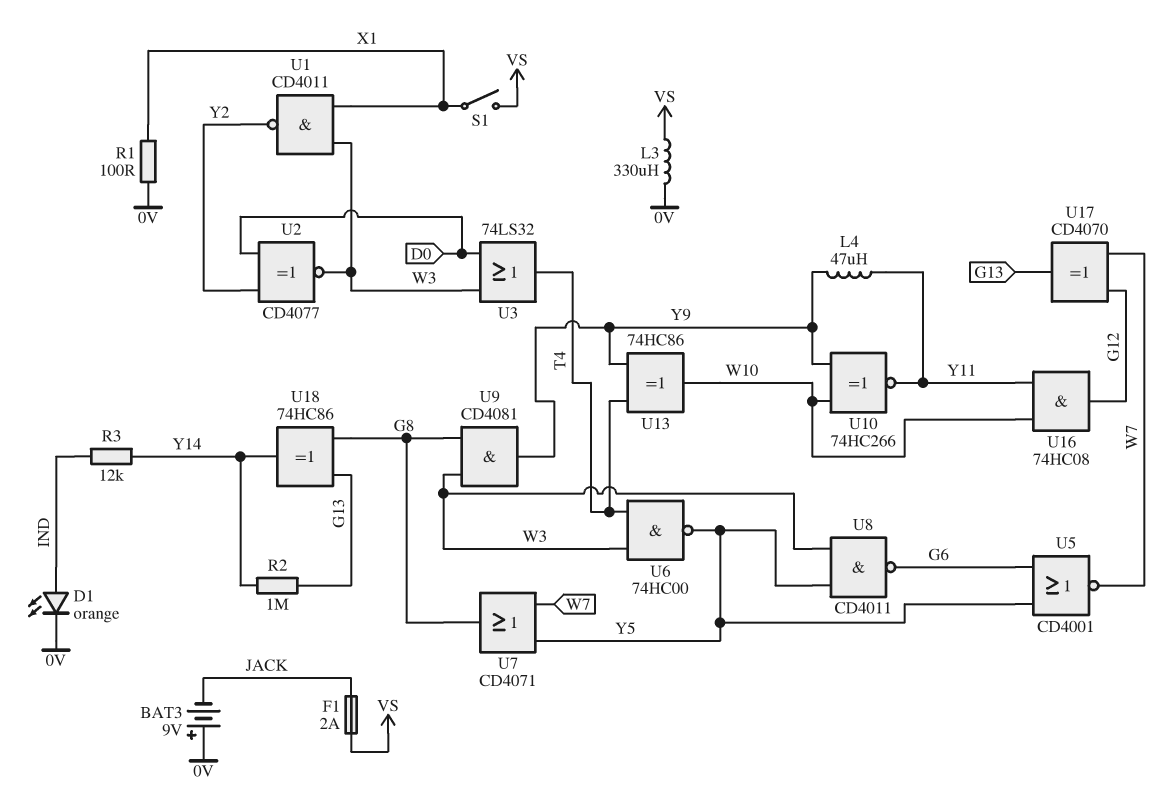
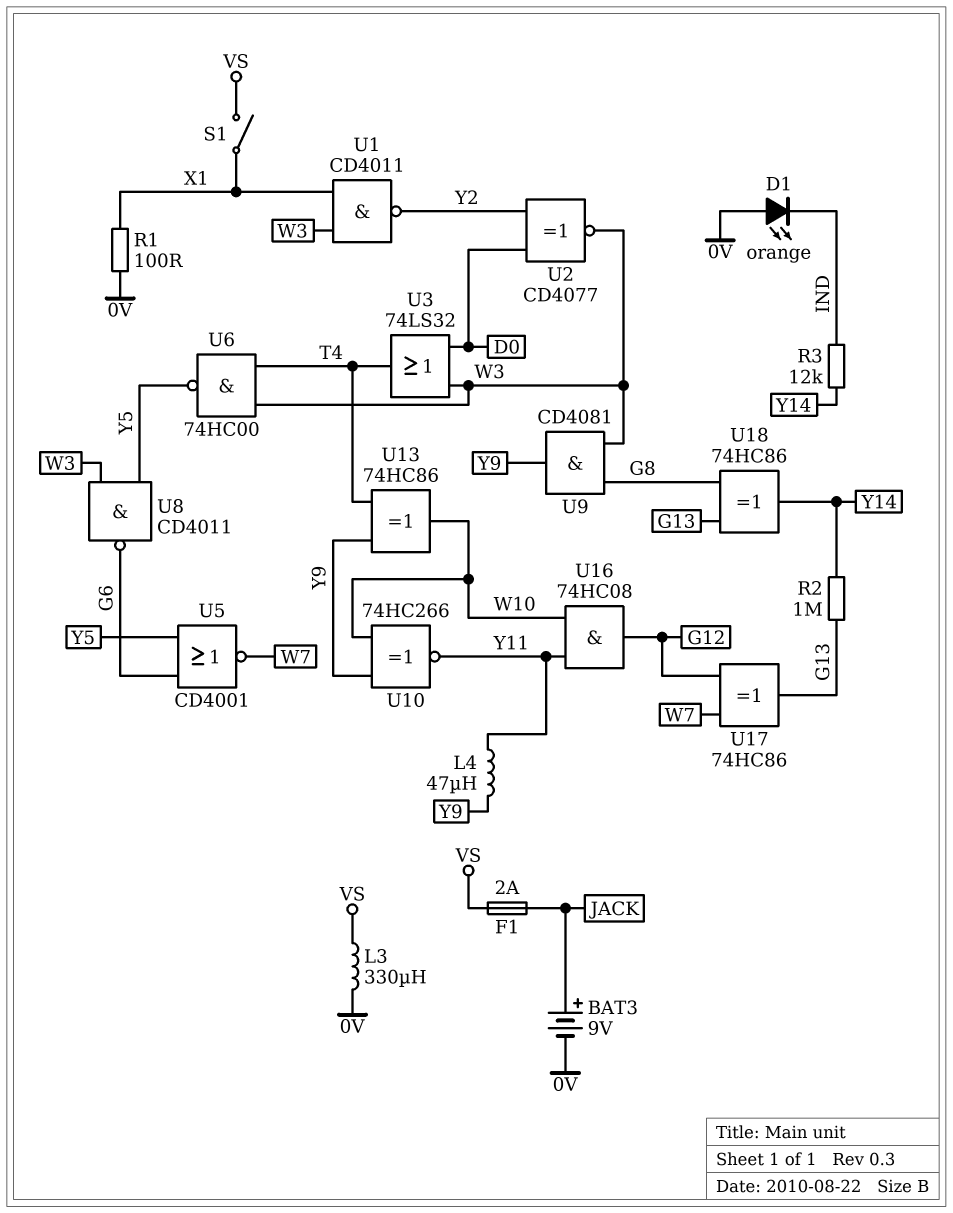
BAT3: 9V (plus 0V, minus JACK) -> 9V (plus JACK, minus 0V)
D1: LED orange (A IND, K 0V) -> LED orange (A 0V, K IND)
U7: OR CD4071 (in W7, in Y5, out G8) -> none
U17: XOR CD4070 (in G12, in W7, out G13) -> XOR 74HC86 (in G12, in W7, out G13)

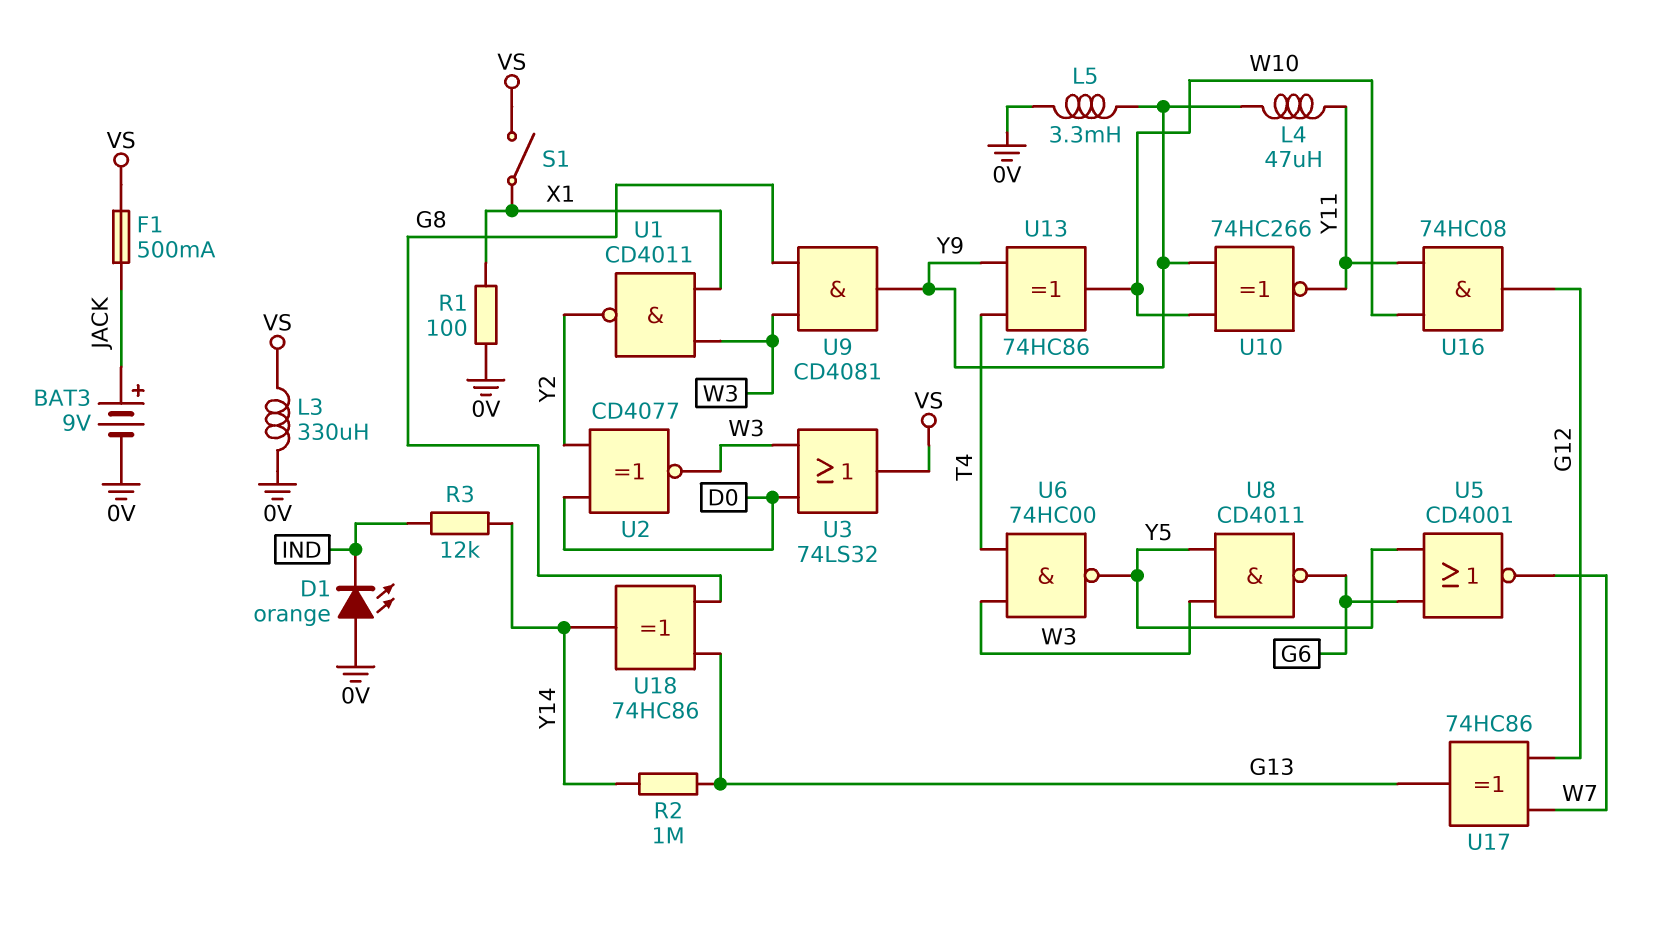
F1: 2A (JACK, VS) -> 500mA (JACK, VS)
L5: none -> 3.3mH (0V, Y9)
U3: OR 74LS32 (in D0, in W3, out T4) -> OR 74LS32 (in D0, in W3, out VS)

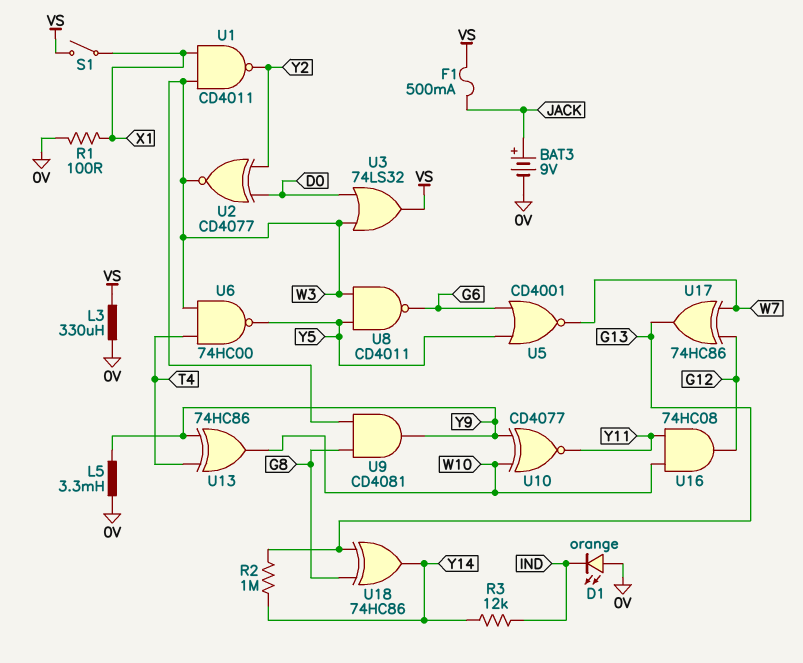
L4: 47uH (Y9, Y11) -> none
U10: XNOR 74HC266 (in W10, in Y9, out Y11) -> XNOR CD4077 (in W10, in Y9, out Y11)

